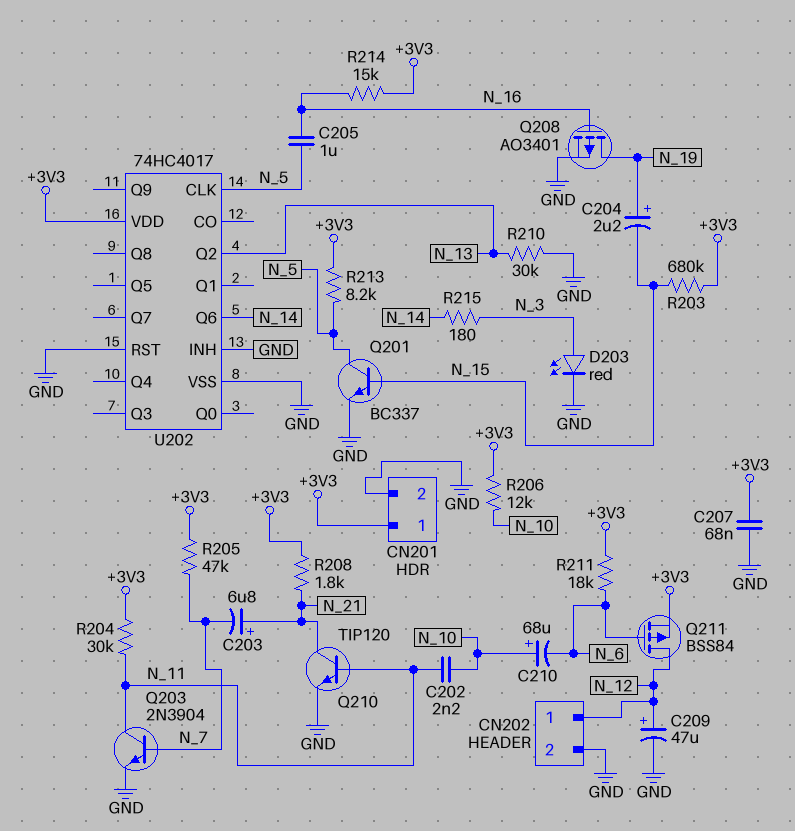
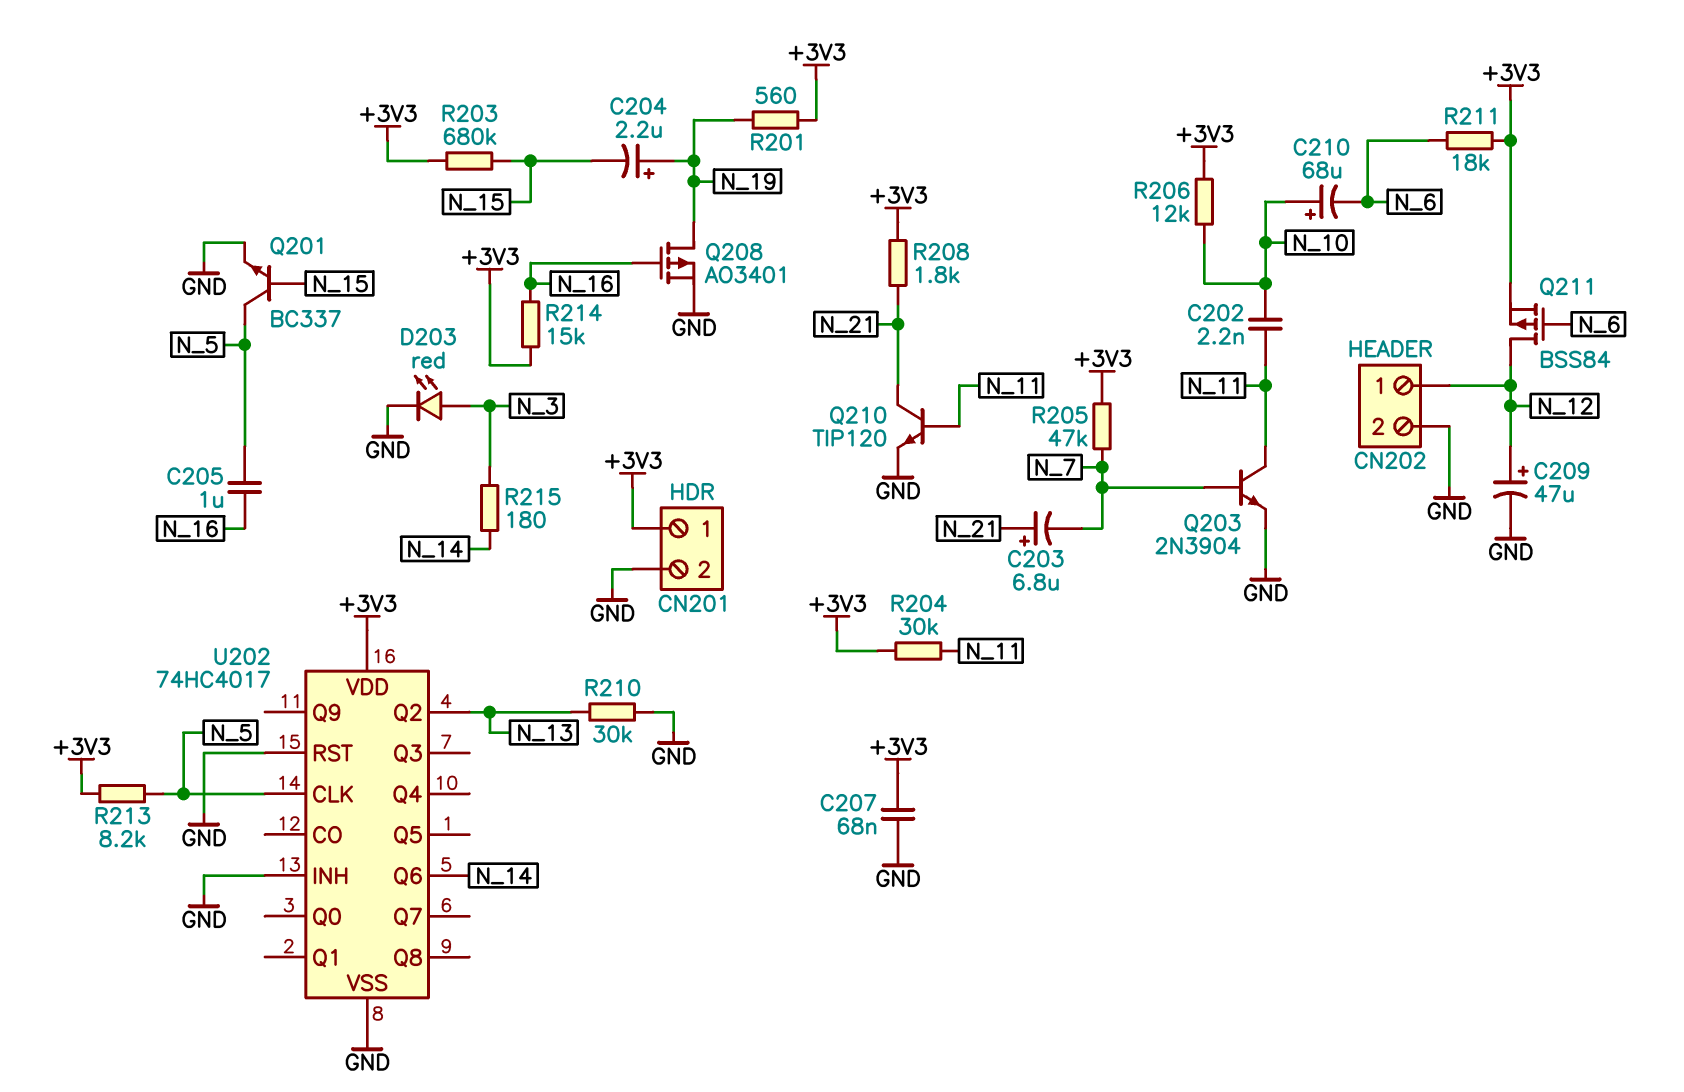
R201: none -> 560 (+3V3, N_19)

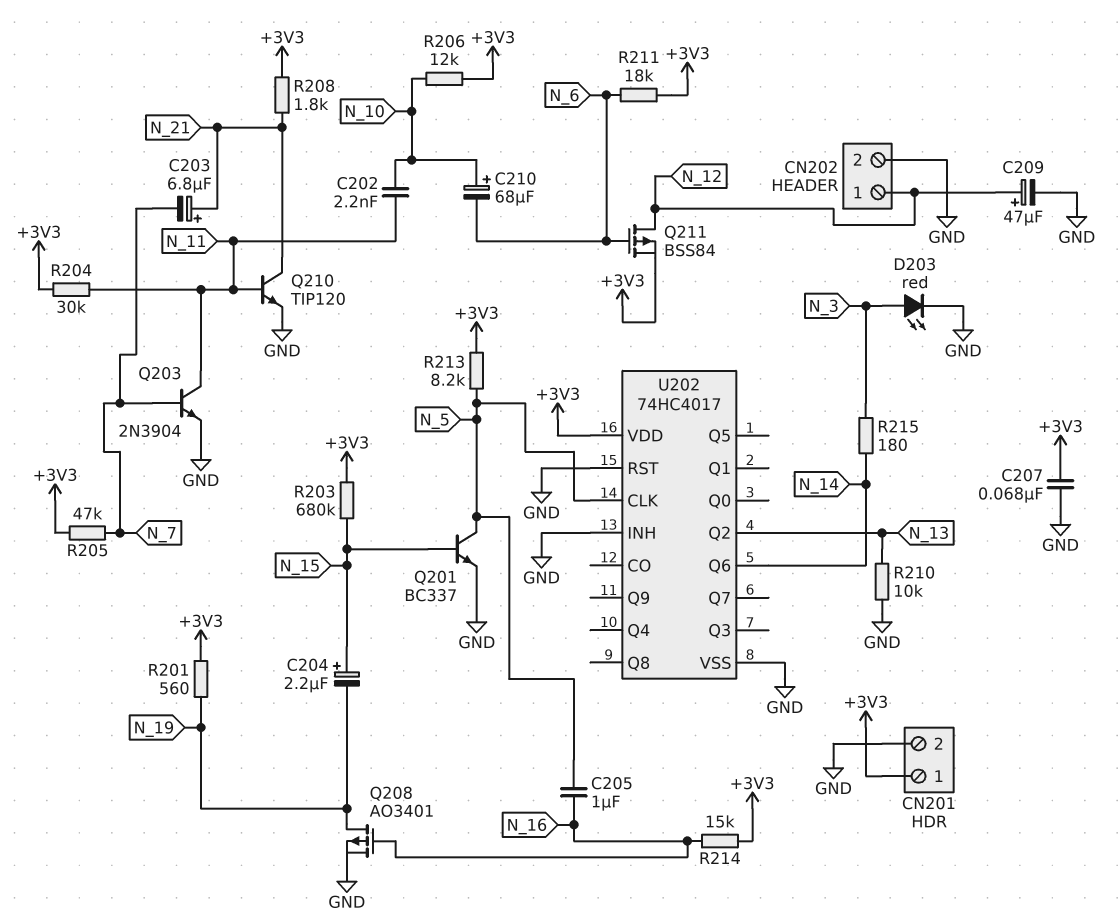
C204: 2.2uF (plus N_19, minus N_15) -> 2.2uF (plus N_15, minus N_19)
R210: 30k (GND, N_13) -> 10k (GND, N_13)

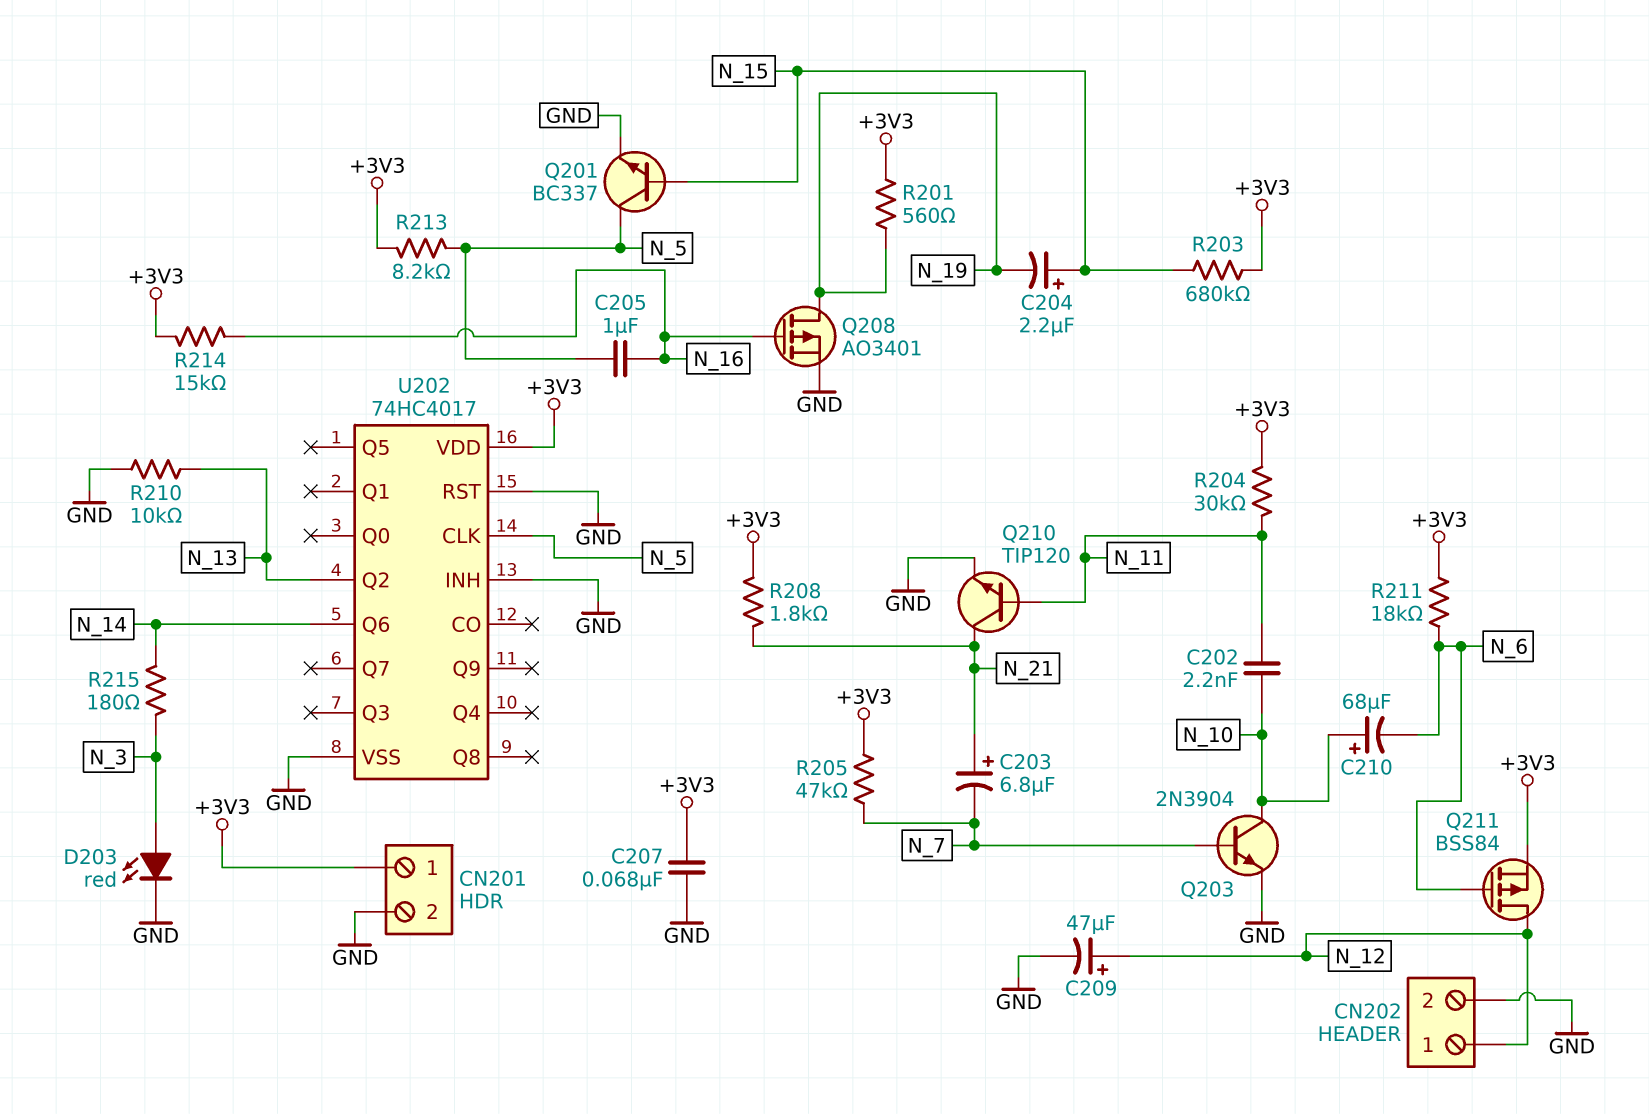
Q203: NPN 2N3904 (B N_7, C N_11, E GND) -> NPN 2N3904 (B N_7, C N_10, E GND)
R206: 12k (+3V3, N_10) -> none

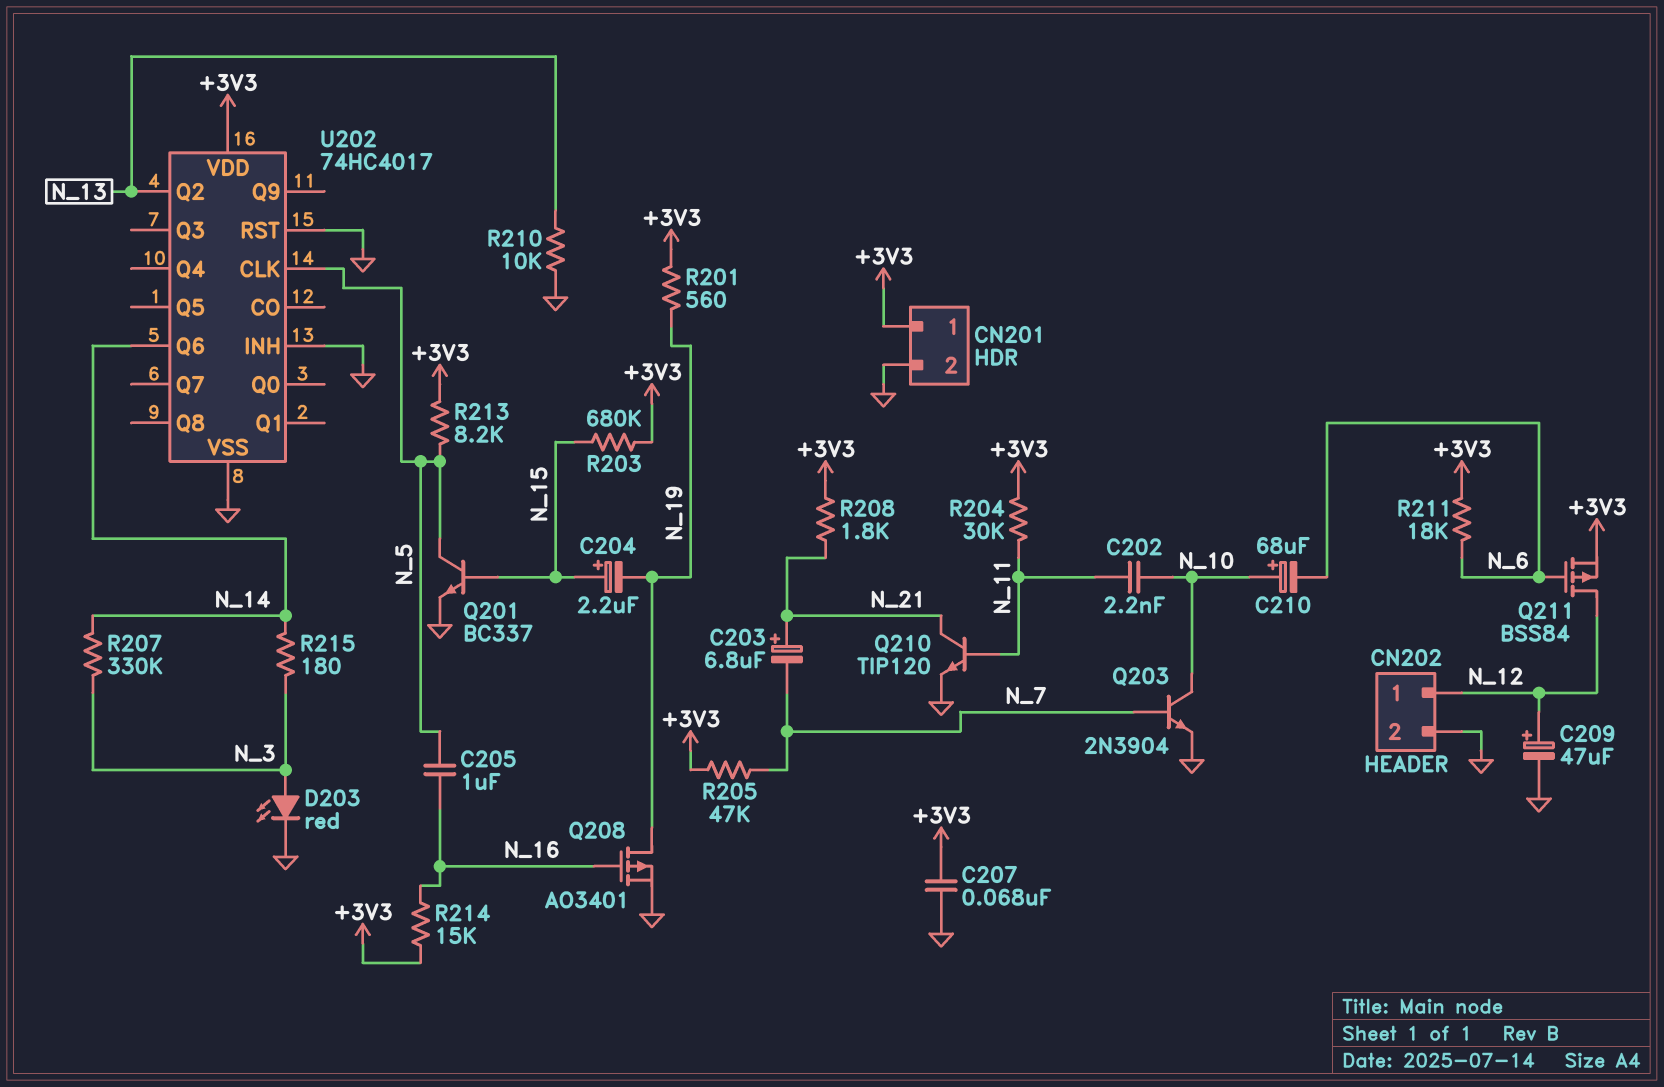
R207: none -> 330k (N_3, N_14)

